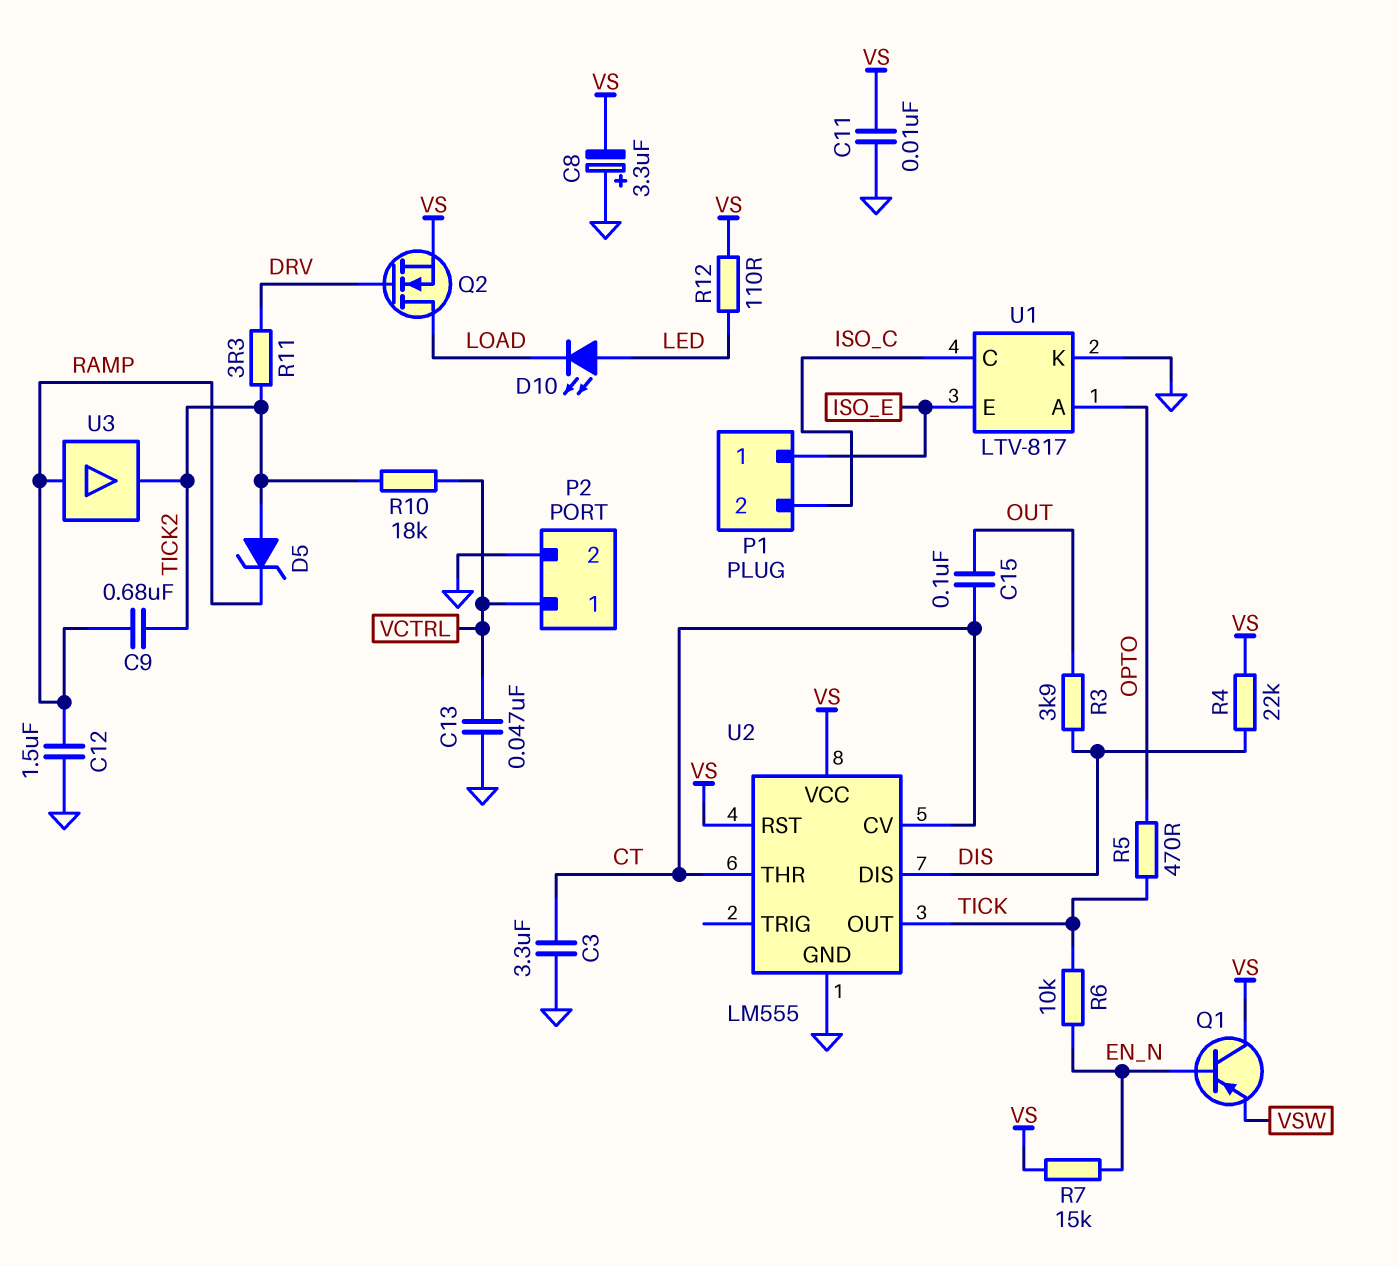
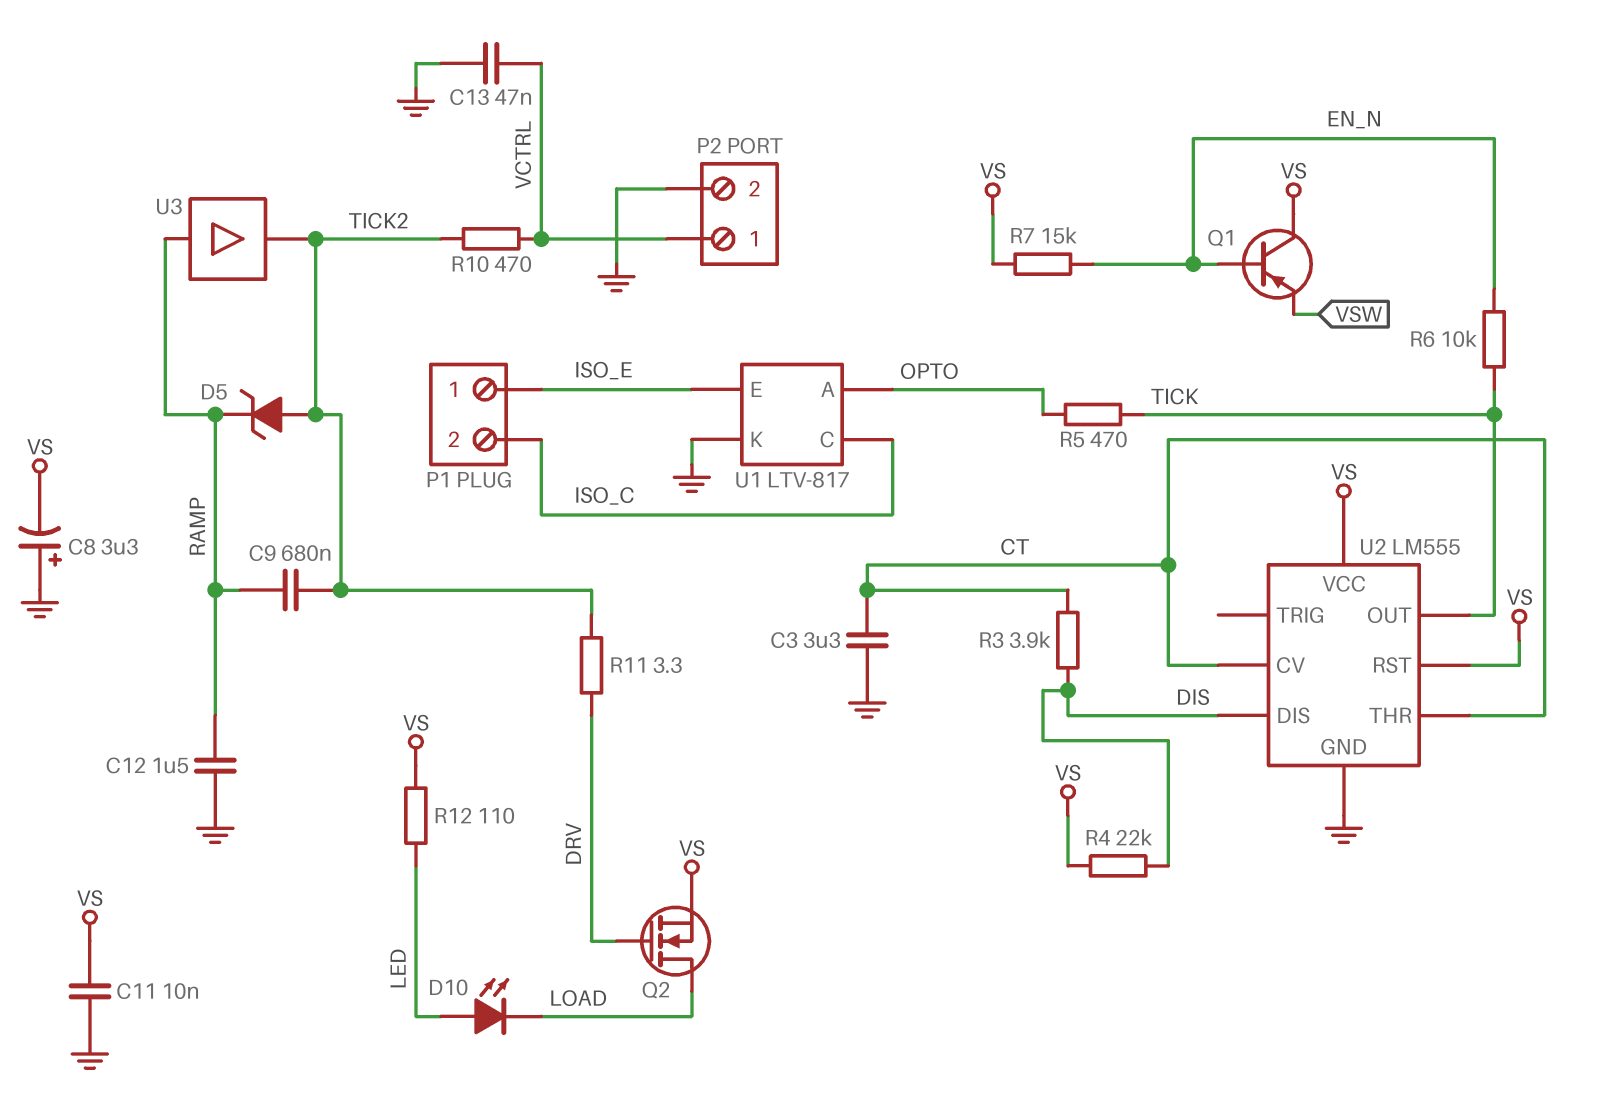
C15: 100nF (CT, OUT) -> none
R3: 3.9k (DIS, OUT) -> 3.9k (CT, DIS)
R10: 18k (TICK2, VCTRL) -> 470 (TICK2, VCTRL)

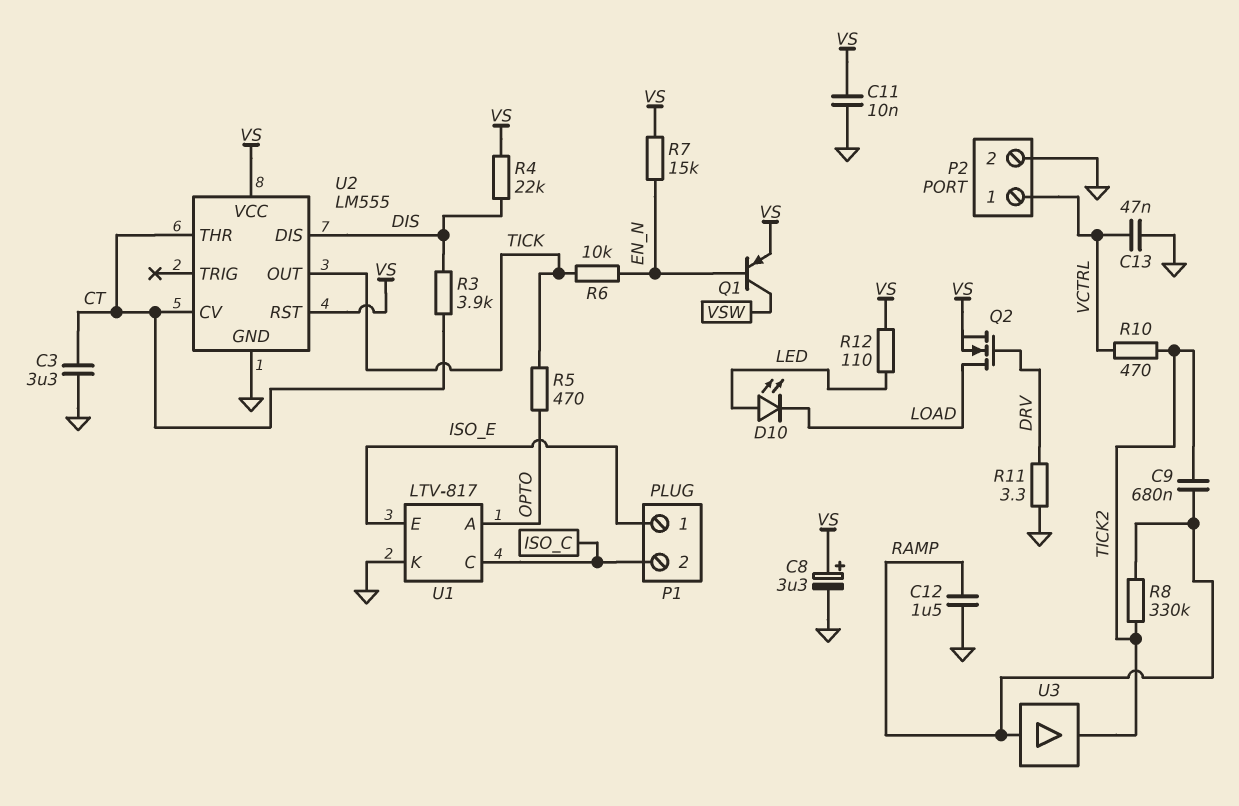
C8: 3.3uF (plus GND, minus VS) -> 3.3uF (plus VS, minus GND)
D5: zener (A TICK2, K RAMP) -> none
Q1: PNP (B EN_N, C VS, E VSW) -> PNP (B EN_N, C VSW, E VS)
R8: none -> 330k (RAMP, TICK2)
R11: 3.3 (DRV, TICK2) -> 3.3 (DRV, GND)

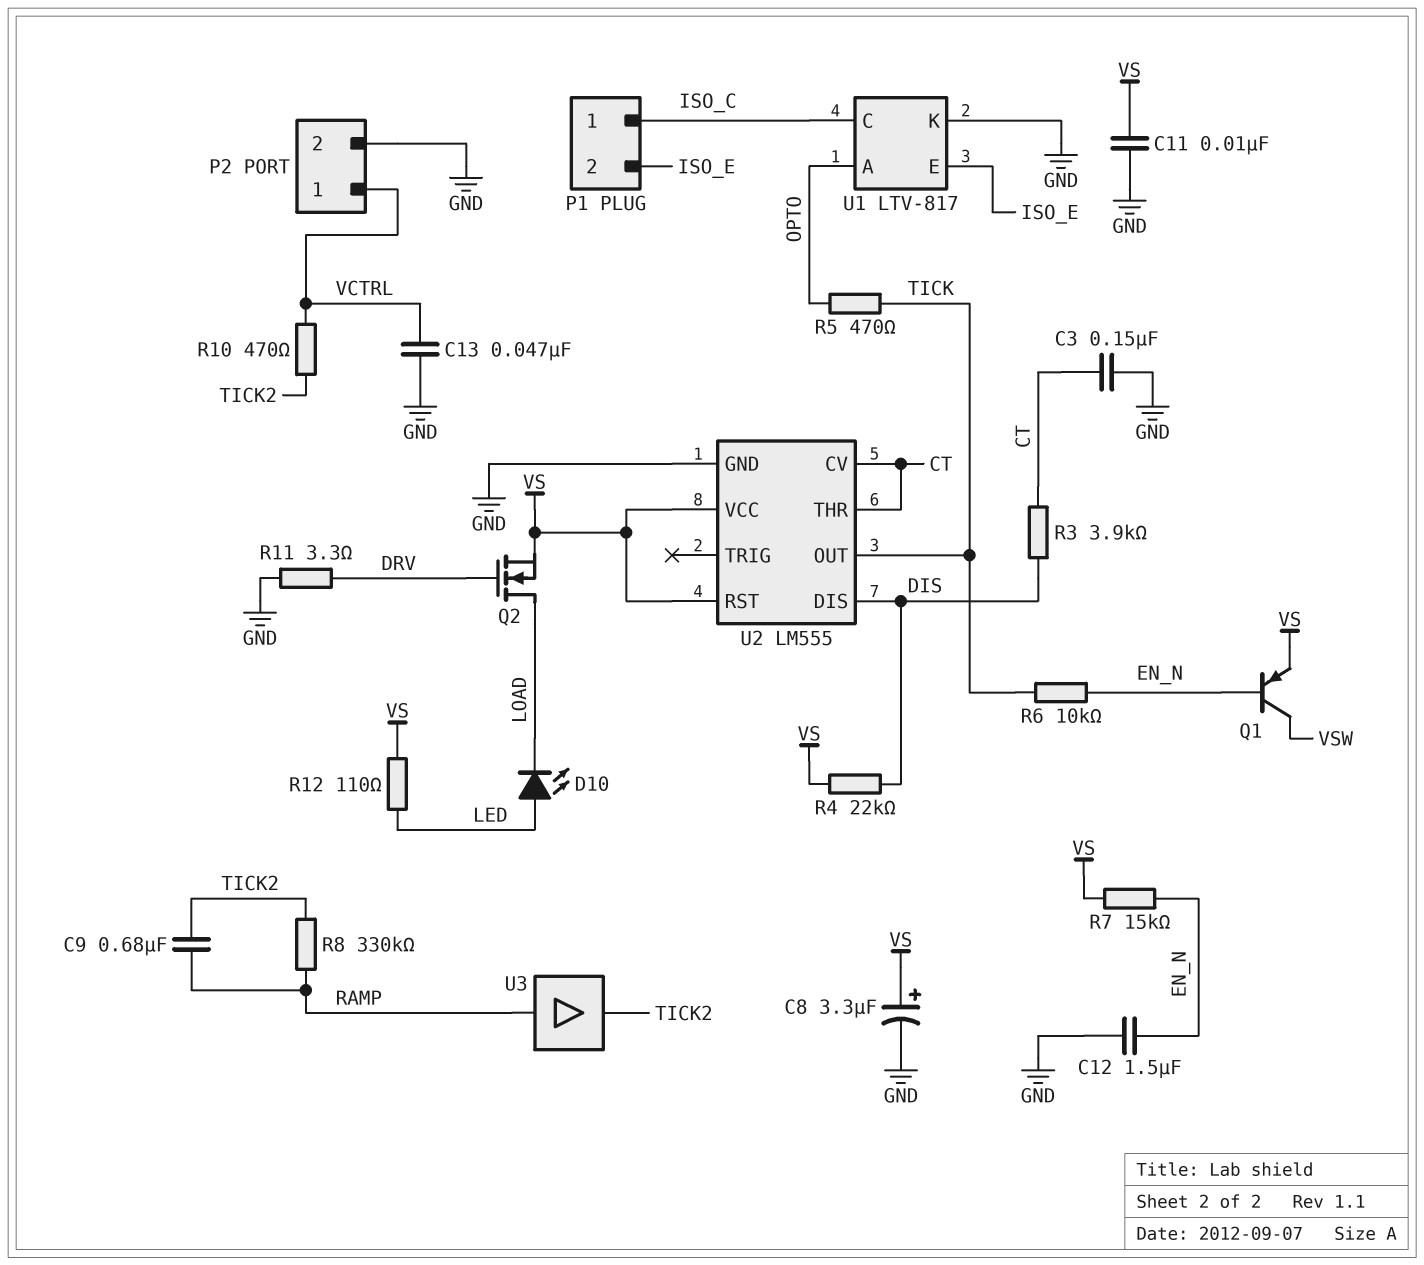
C3: 3.3uF (CT, GND) -> 150nF (CT, GND)
C12: 1.5uF (GND, RAMP) -> 1.5uF (EN_N, GND)
P1 pin 1: ISO_E -> ISO_C
P1 pin 2: ISO_C -> ISO_E

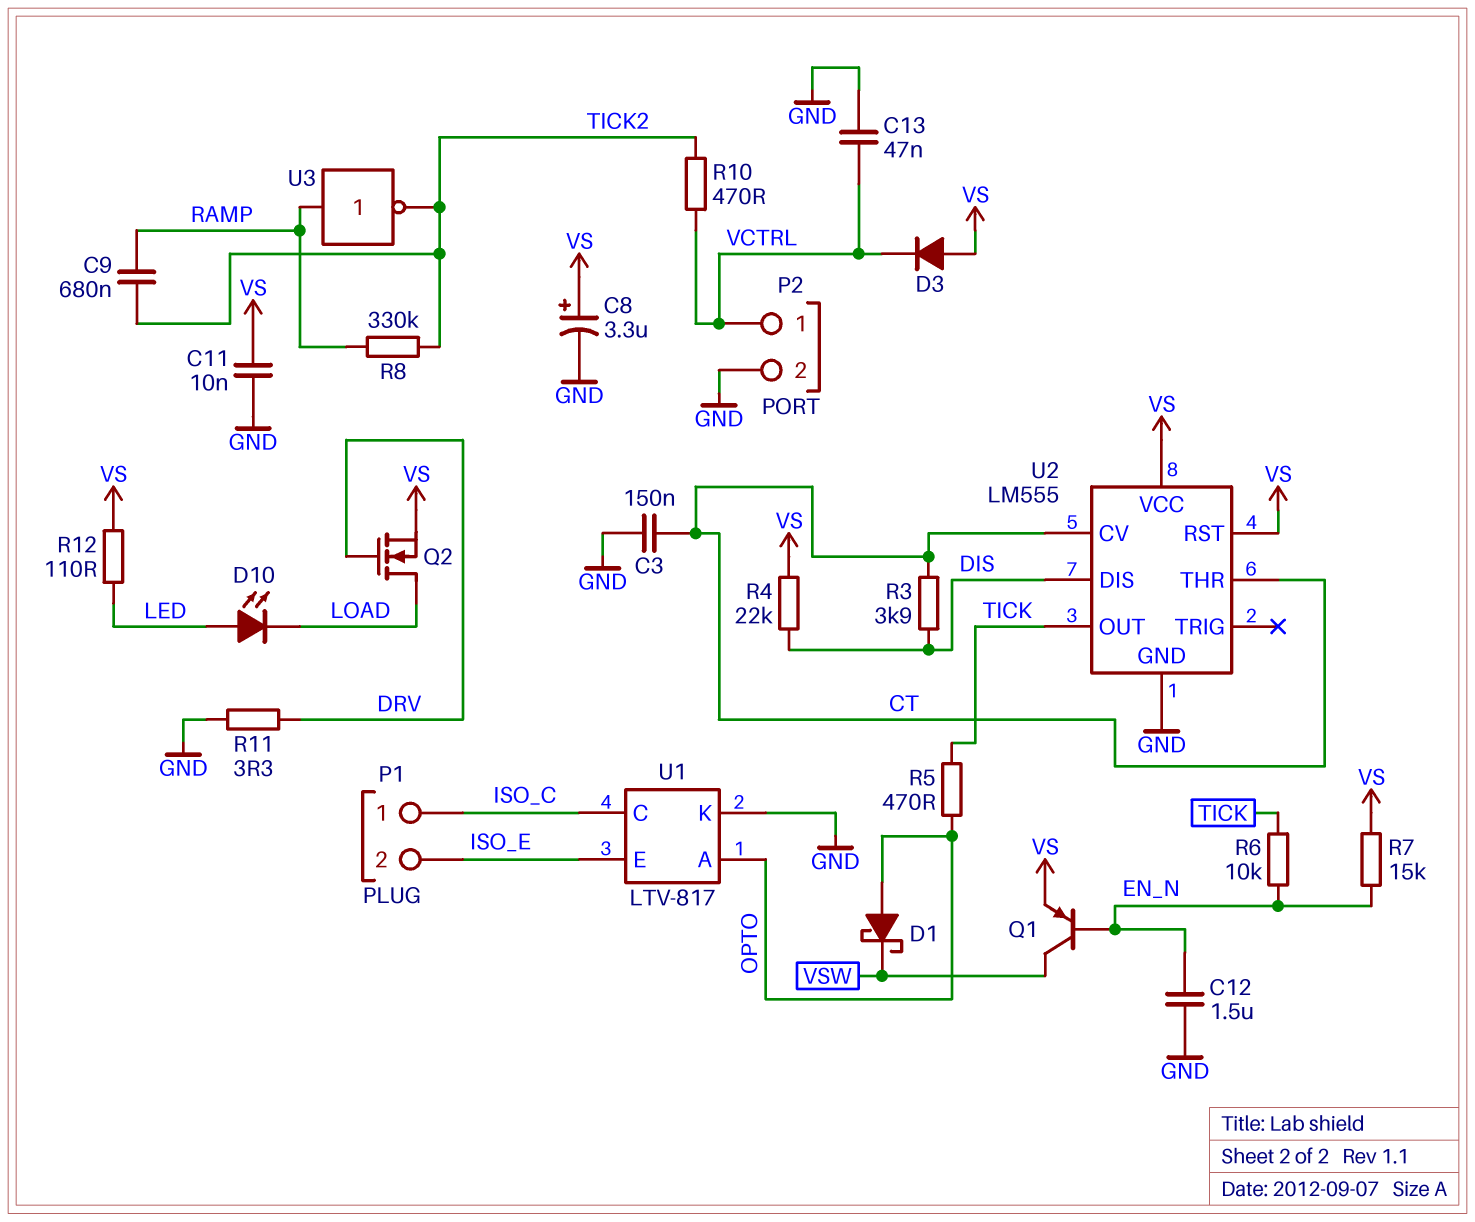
D1: none -> schottky (A OPTO, K VSW)
D3: none -> diode (A VS, K VCTRL)
U3: buffer (in RAMP, out TICK2) -> NOT (in RAMP, out TICK2)

